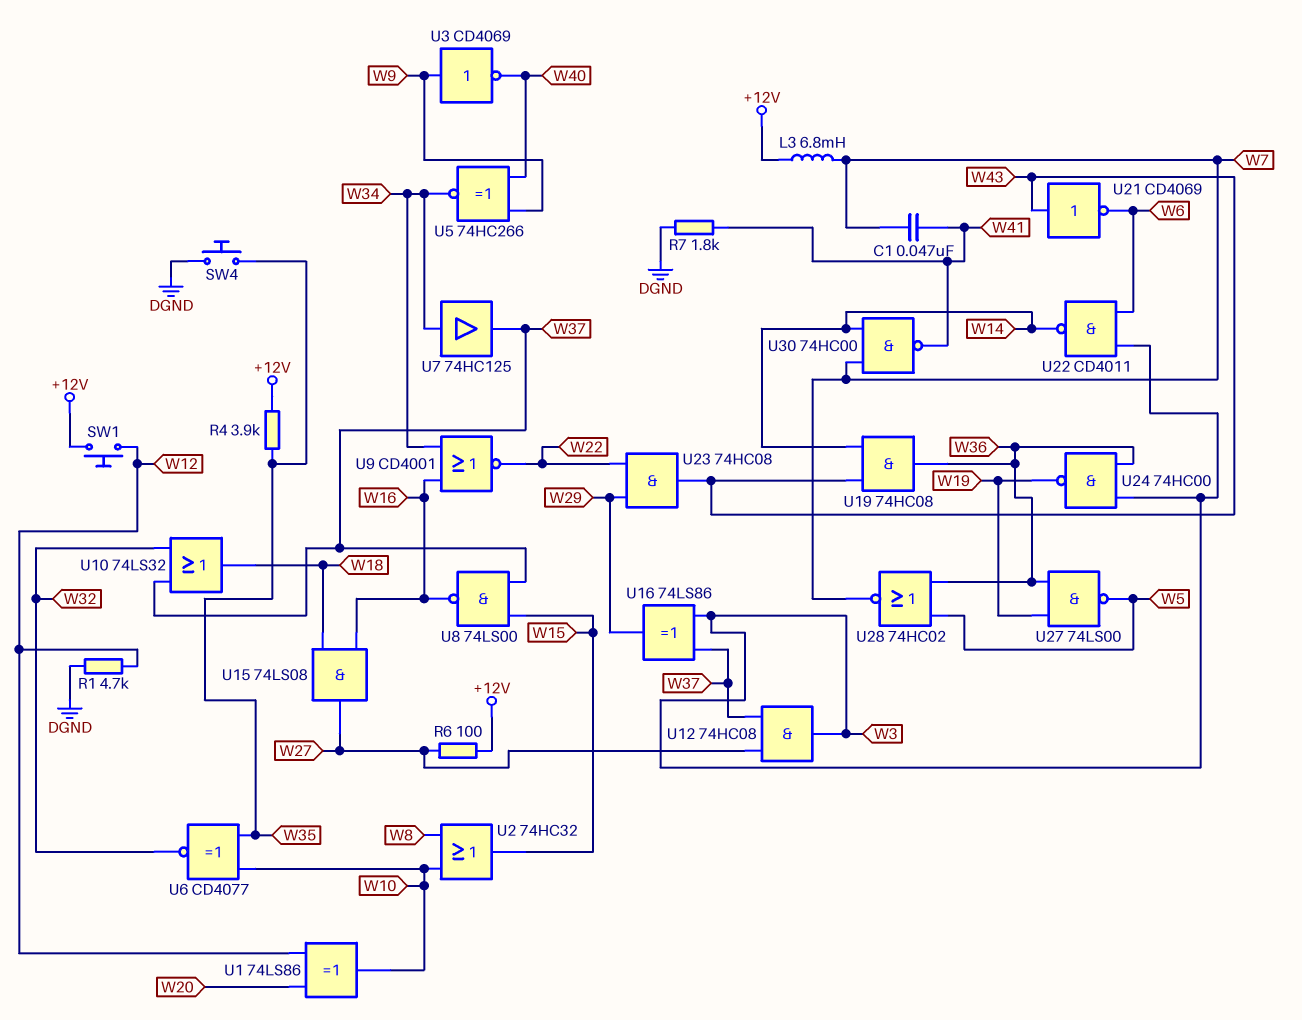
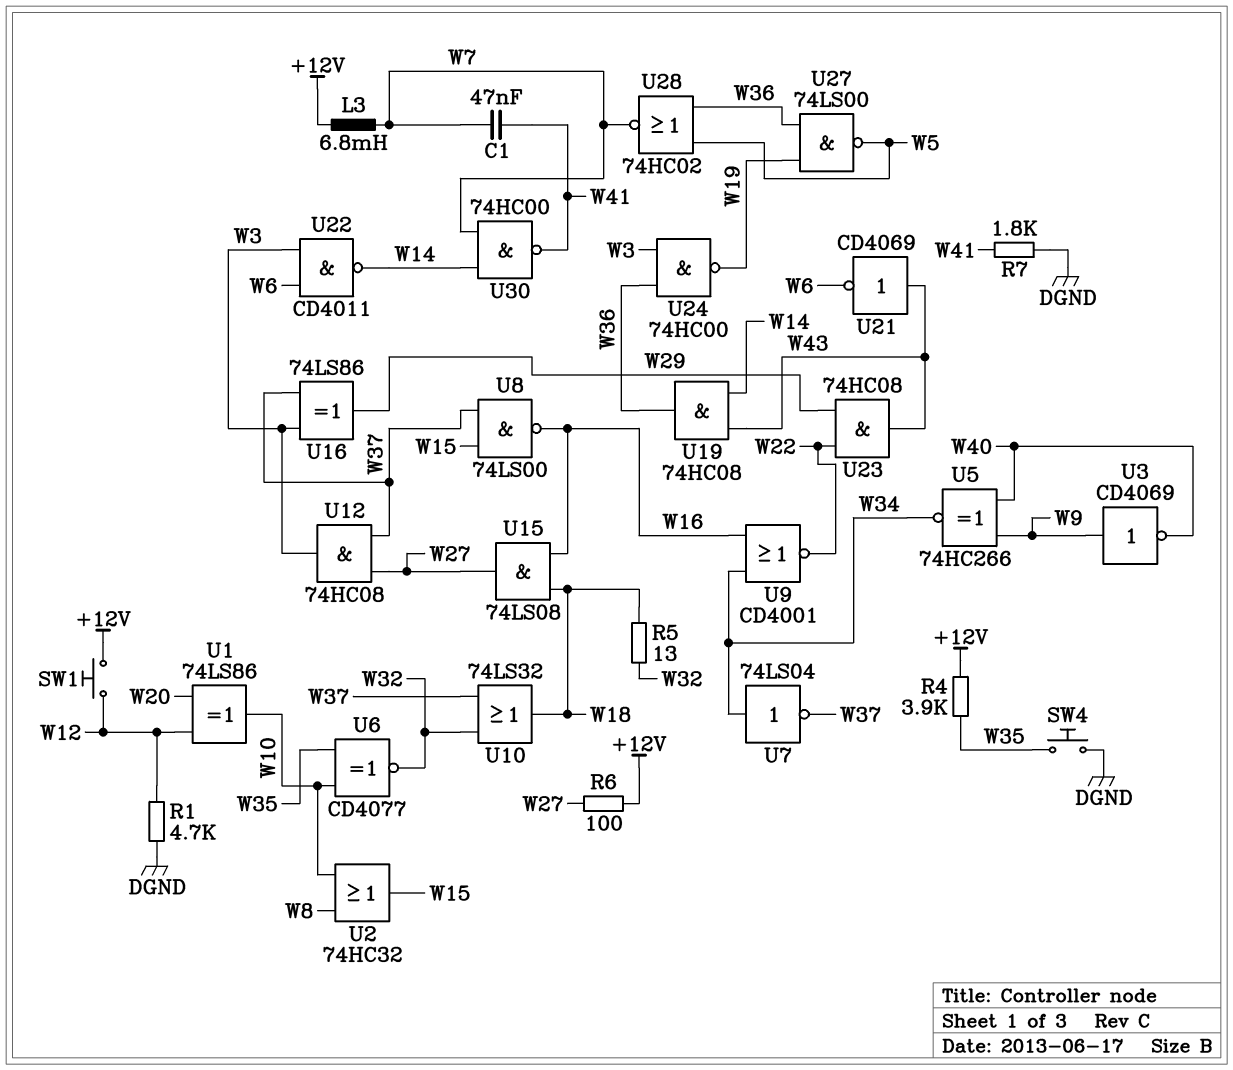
R5: none -> 13 (W18, W32)
U7: buffer 74HC125 (in W34, out W37) -> NOT 74LS04 (in W34, out W37)

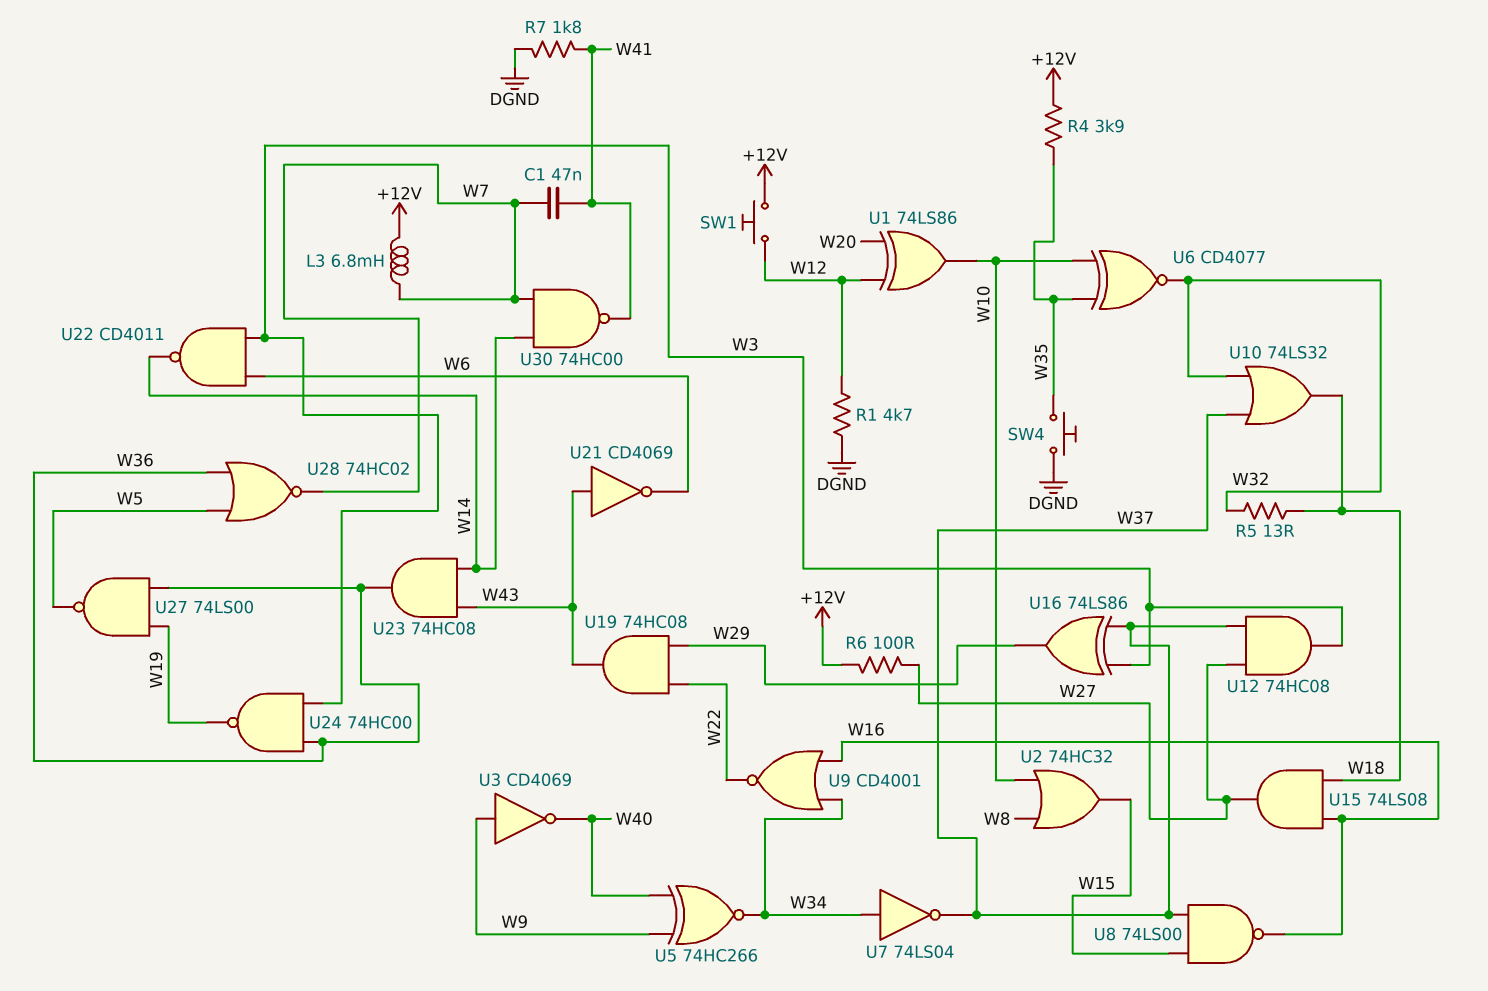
U19: AND 74HC08 (in W14, in W43, out W36) -> AND 74HC08 (in W22, in W29, out W43)
U23: AND 74HC08 (in W22, in W29, out W43) -> AND 74HC08 (in W14, in W43, out W36)

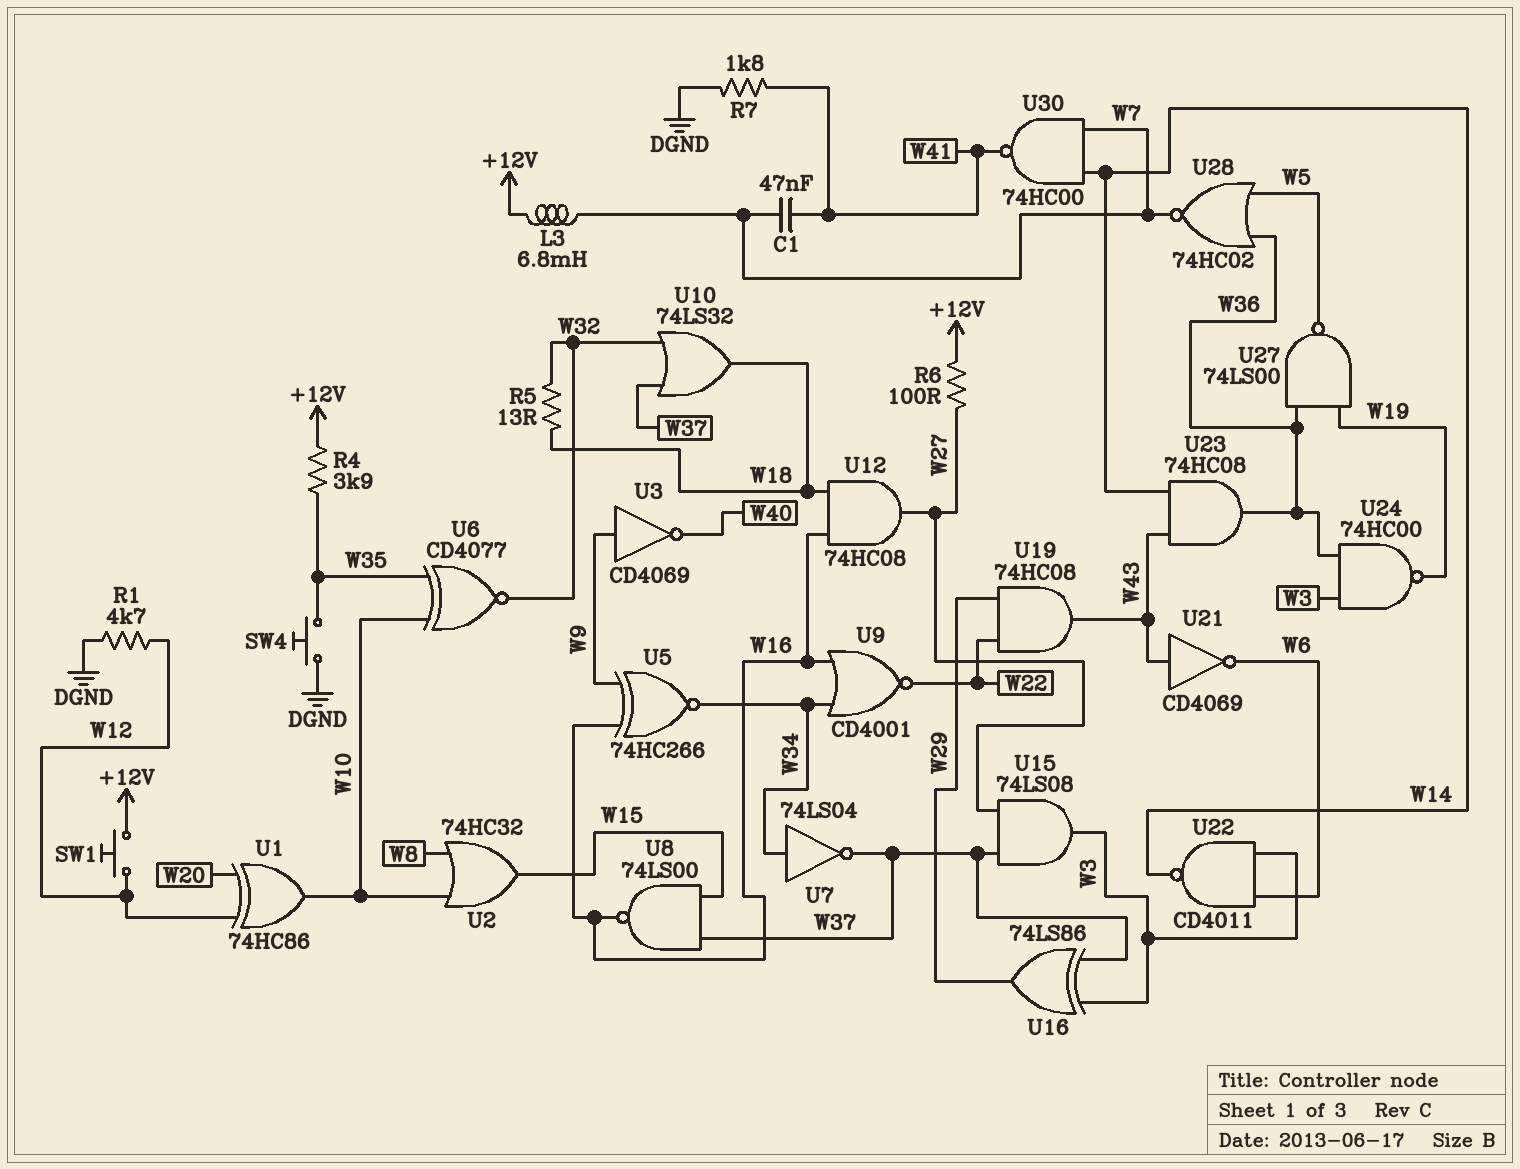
U1: XOR 74LS86 (in W12, in W20, out W10) -> XOR 74HC86 (in W12, in W20, out W10)
U5: XNOR 74HC266 (in W9, in W40, out W34) -> XNOR 74HC266 (in W9, in W16, out W34)
U12: AND 74HC08 (in W27, in W37, out W3) -> AND 74HC08 (in W16, in W18, out W27)
U15: AND 74LS08 (in W16, in W18, out W27) -> AND 74LS08 (in W27, in W37, out W3)

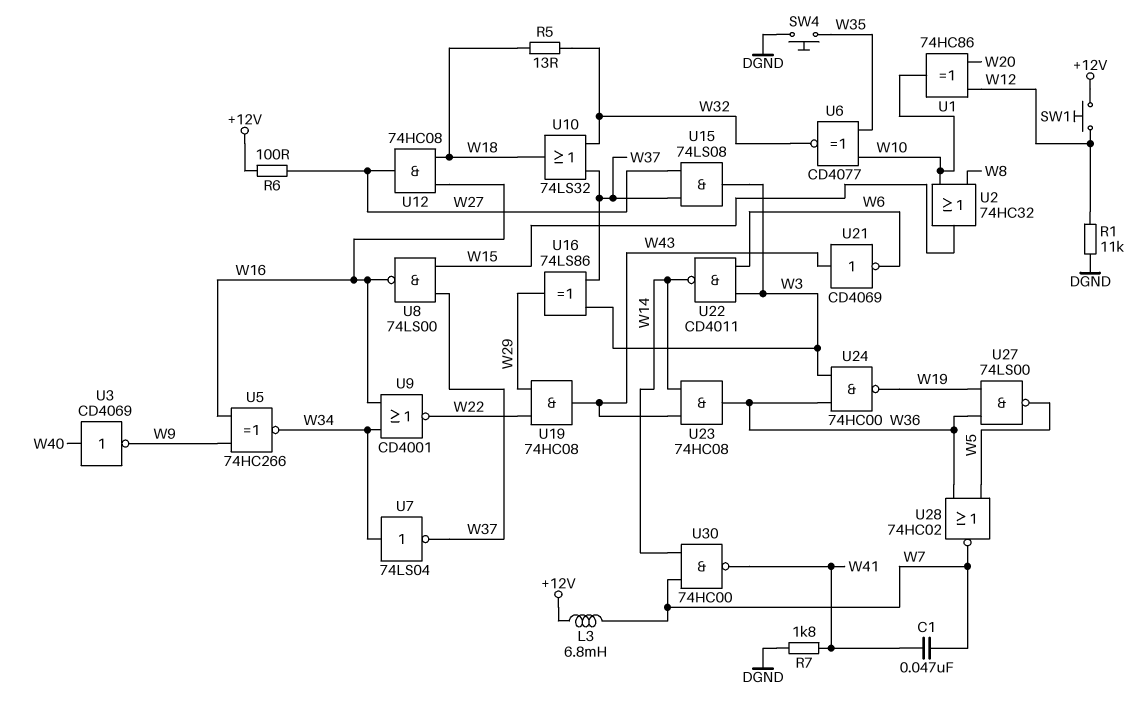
R1: 4.7k (DGND, W12) -> 11k (DGND, W12)
R4: 3.9k (+12V, W35) -> none
U3: NOT CD4069 (in W9, out W40) -> NOT CD4069 (in W40, out W9)

